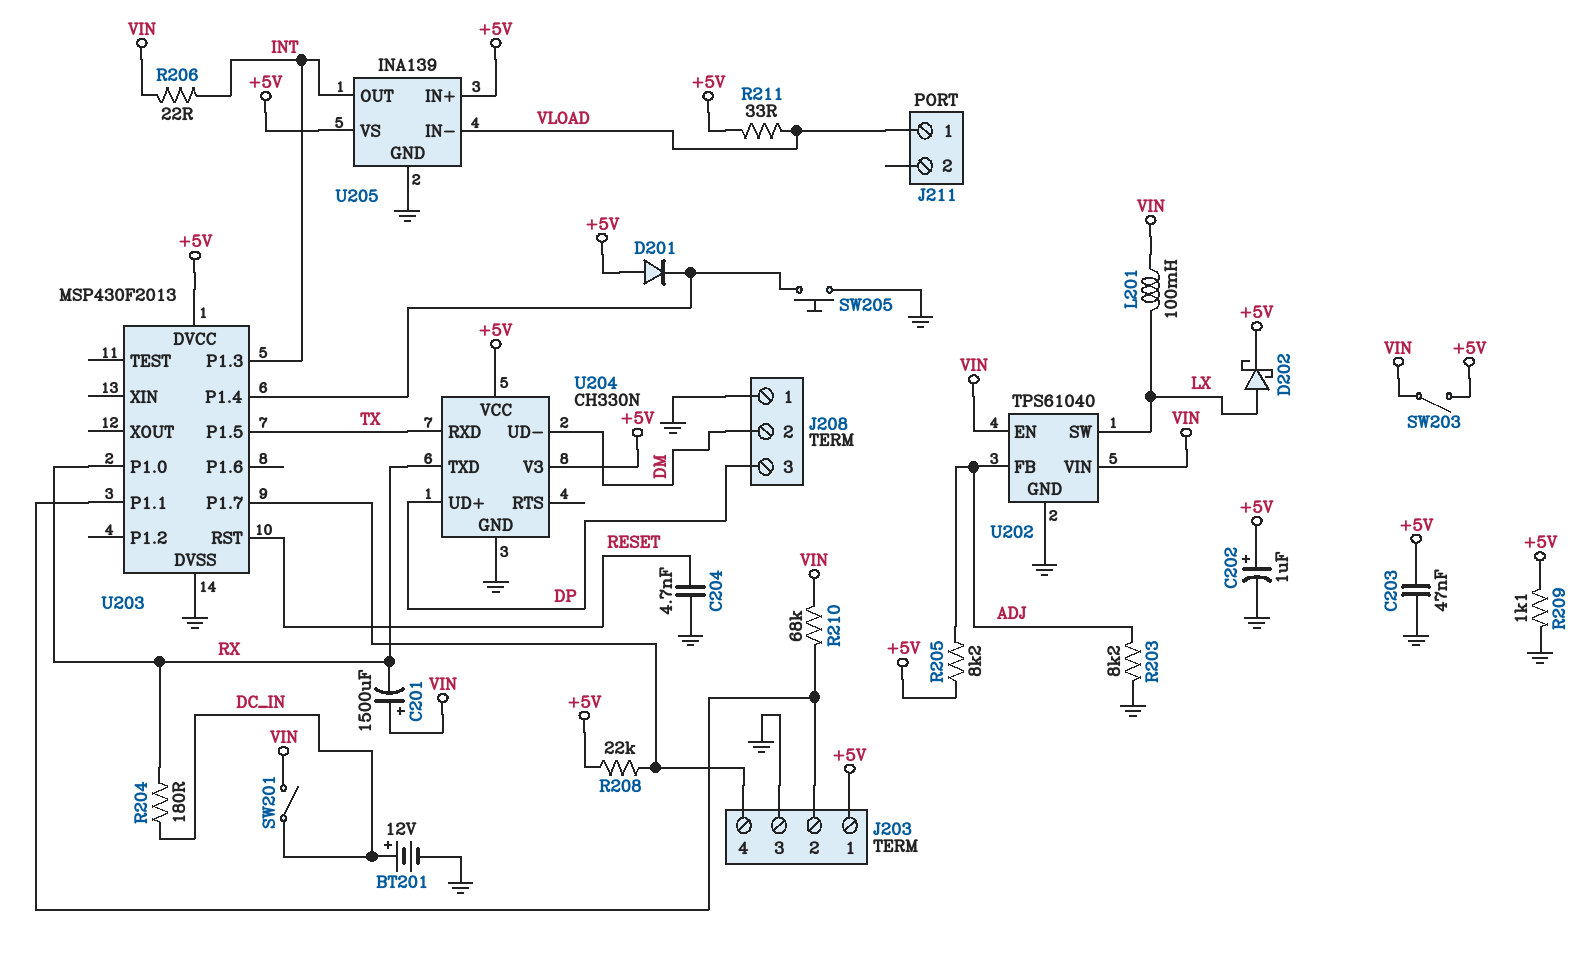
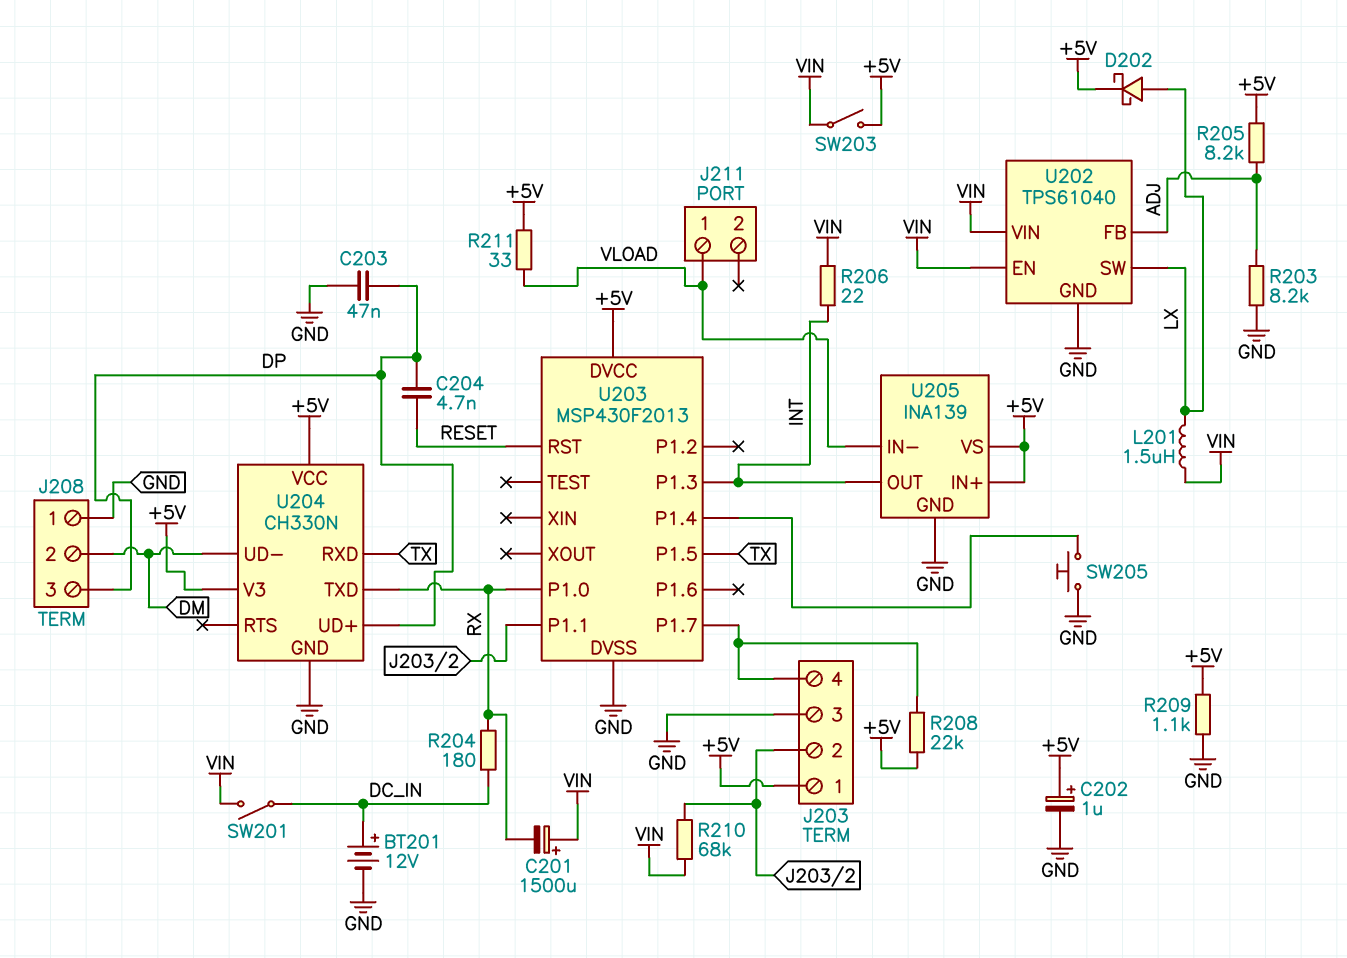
C203: 47nF (+5V, GND) -> 47nF (DP, GND)
C204: 4.7nF (GND, RESET) -> 4.7nF (DP, RESET)
D201: diode (A +5V, K U203/P1.4) -> none
L201: 100mH (LX, VIN) -> 1.5uH (LX, VIN)

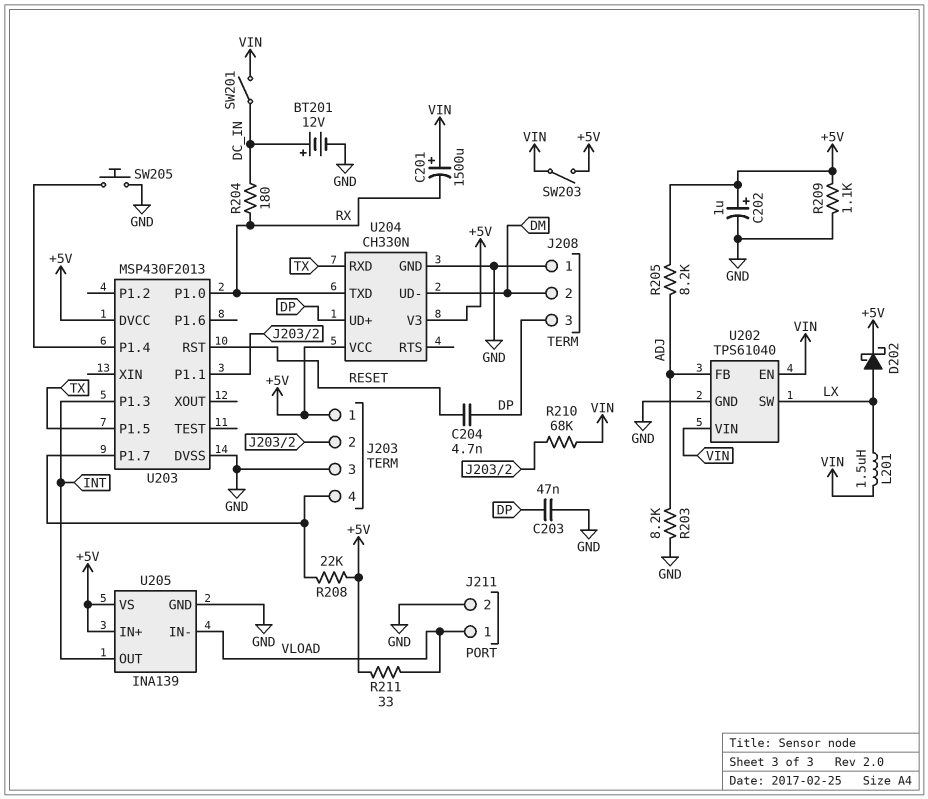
J211 pin 2: none -> GND
R206: 22 (INT, VIN) -> none

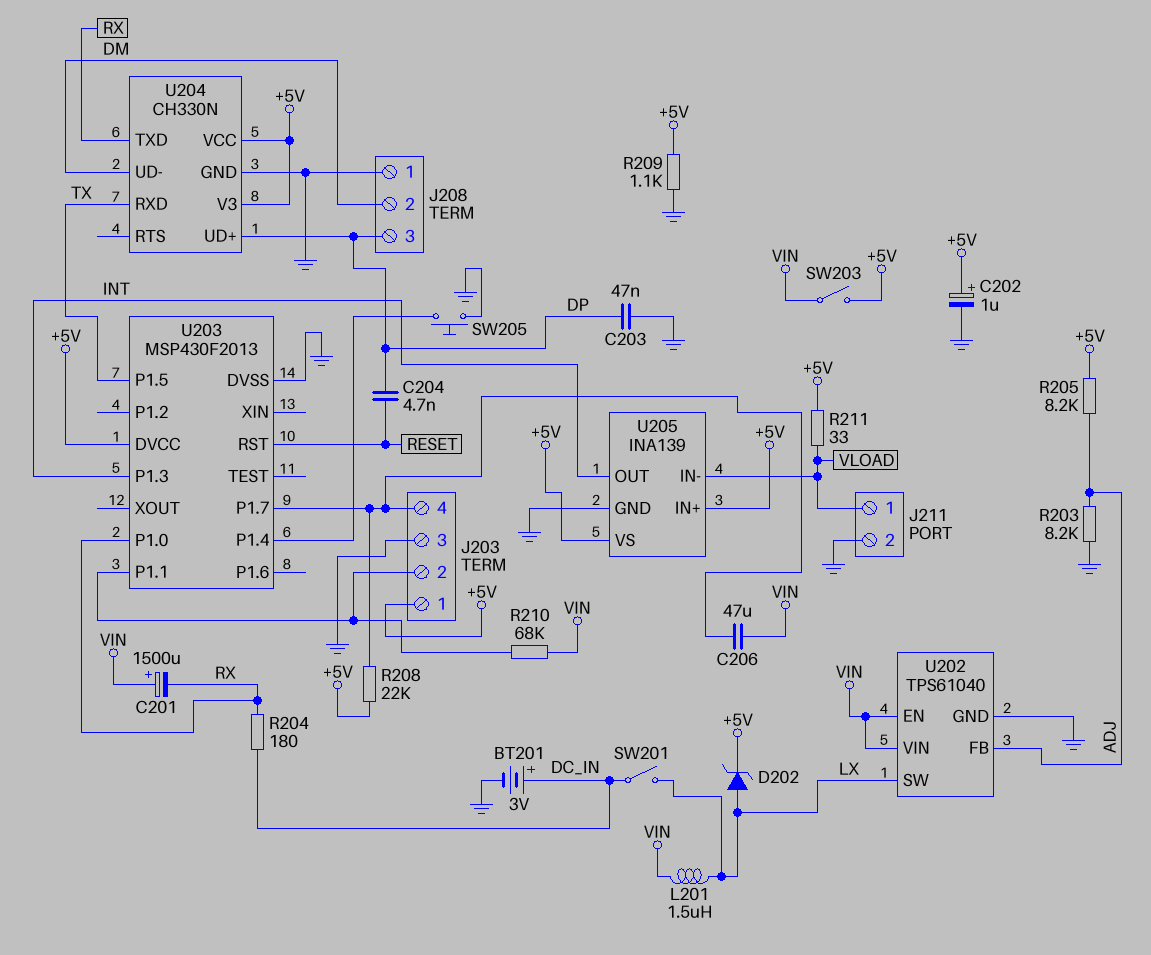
BT201: 12V (plus DC_IN, minus GND) -> 3V (plus DC_IN, minus GND)
C206: none -> 47uF (J203/4, VIN)
D202: schottky (A LX, K +5V) -> zener (A LX, K +5V)
SW201: switch (DC_IN, VIN) -> switch (DC_IN, LX)

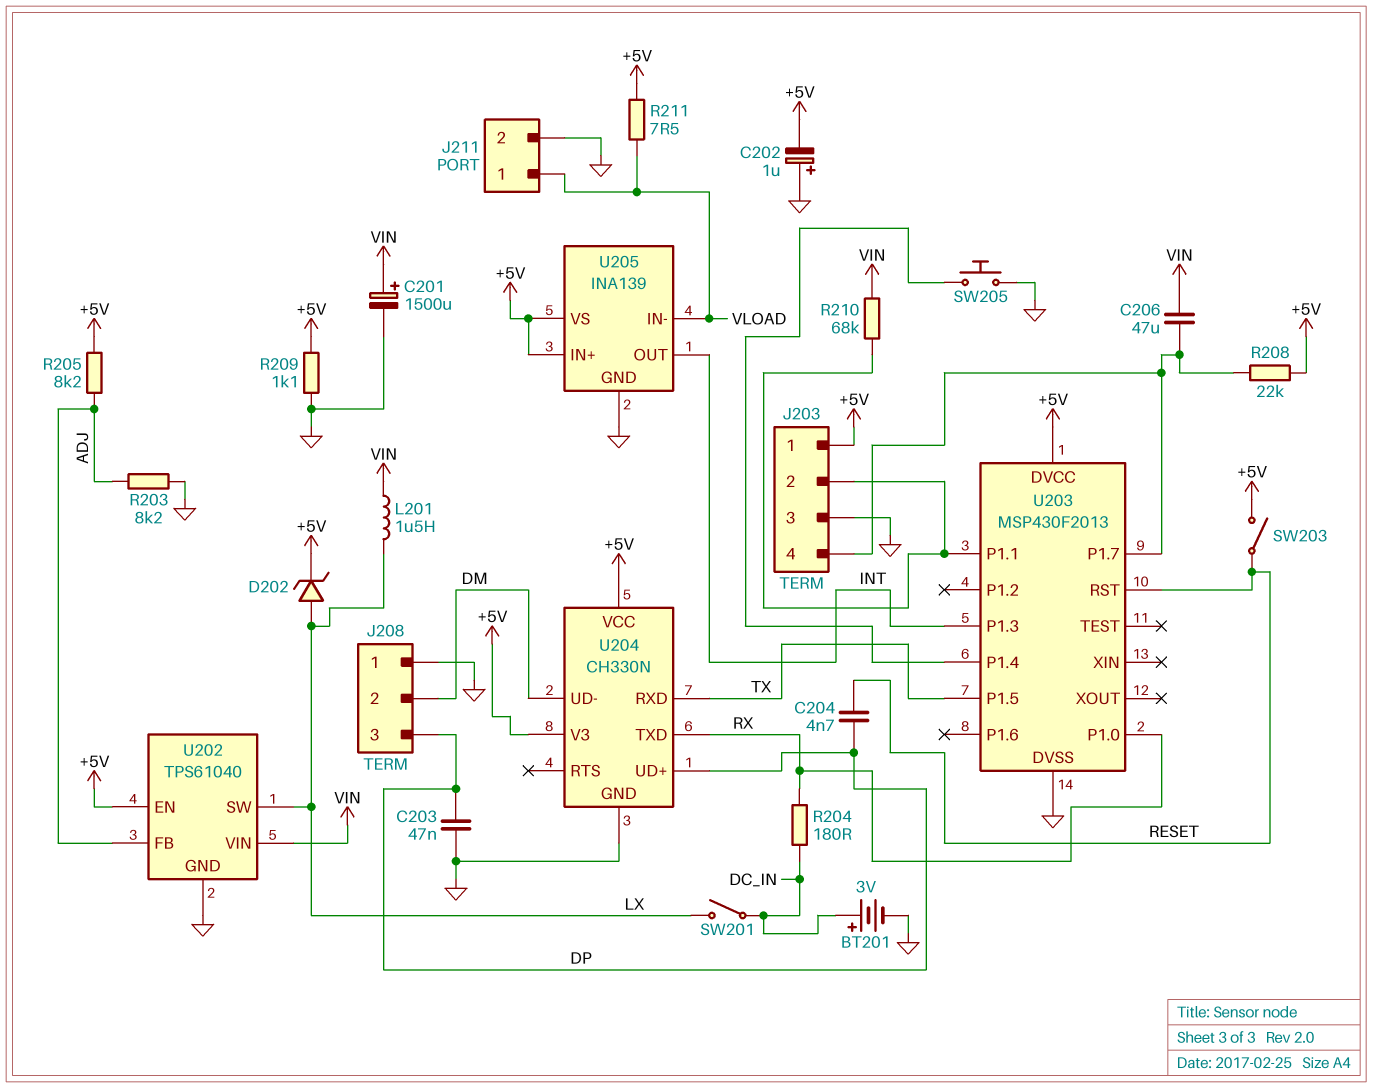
C201: 1500uF (plus VIN, minus RX) -> 1500uF (plus VIN, minus GND)
C202: 1uF (plus +5V, minus GND) -> 1uF (plus GND, minus +5V)
R211: 33 (+5V, VLOAD) -> 7.5 (+5V, VLOAD)
SW203: switch (+5V, VIN) -> switch (+5V, RESET)
U202 pin EN: VIN -> +5V

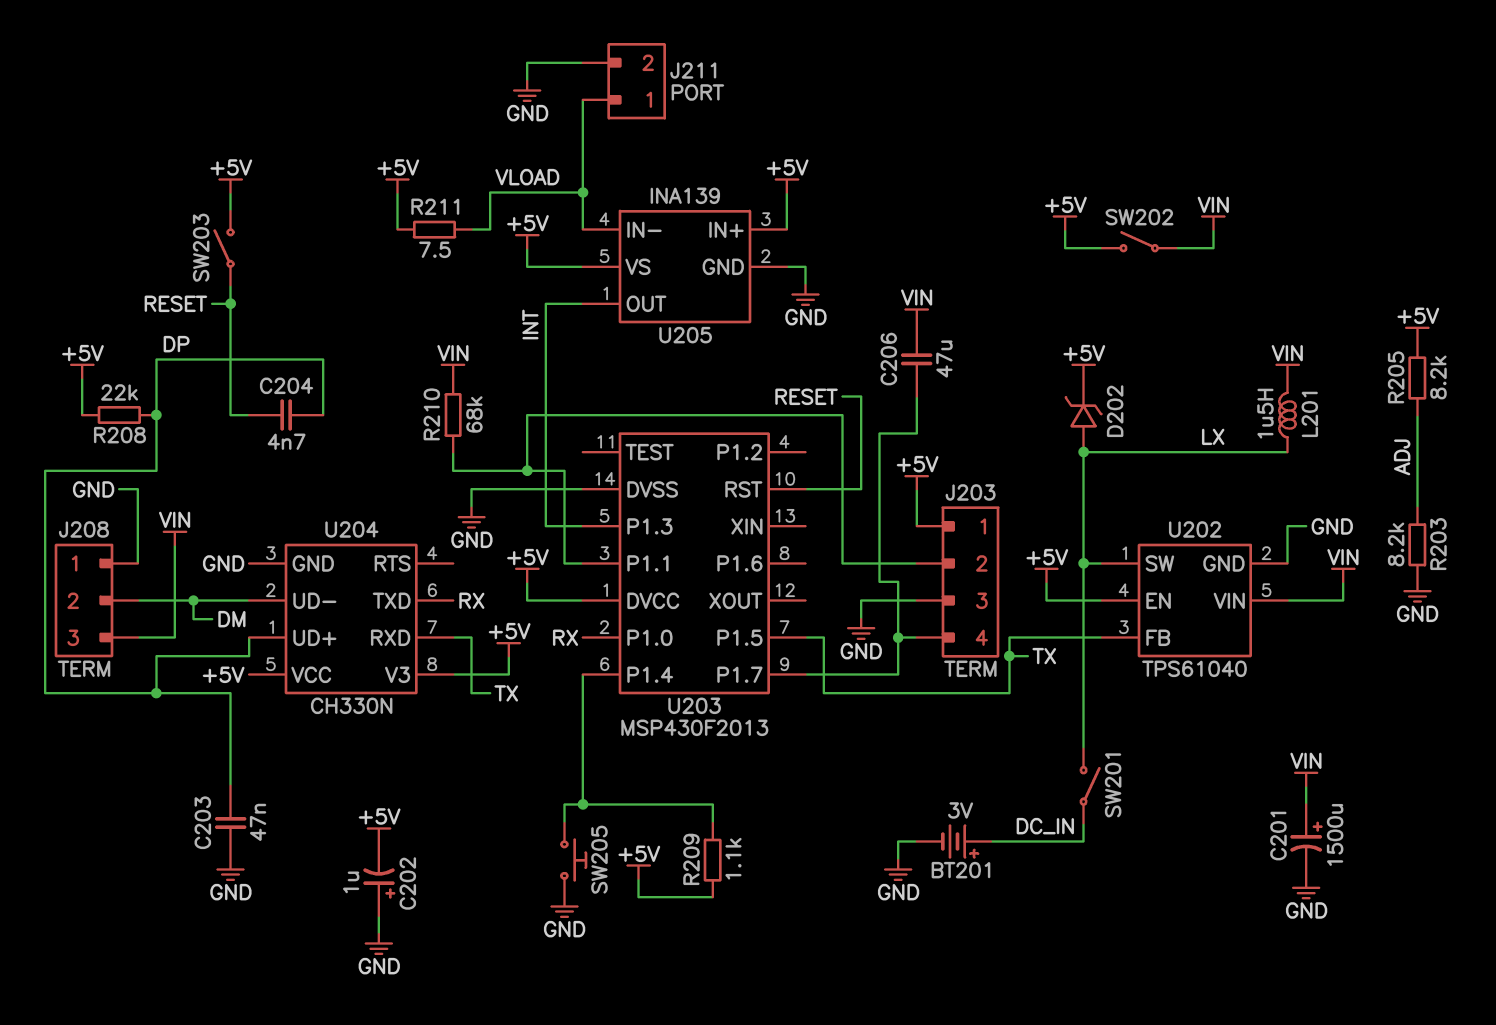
J208 pin 3: DP -> VIN
R204: 180 (DC_IN, RX) -> none
R208: 22k (+5V, J203/4) -> 22k (+5V, DP)
R209: 1.1k (+5V, GND) -> 1.1k (+5V, U203/P1.4)
SW202: none -> switch (+5V, VIN)
U202 pin FB: ADJ -> TX

